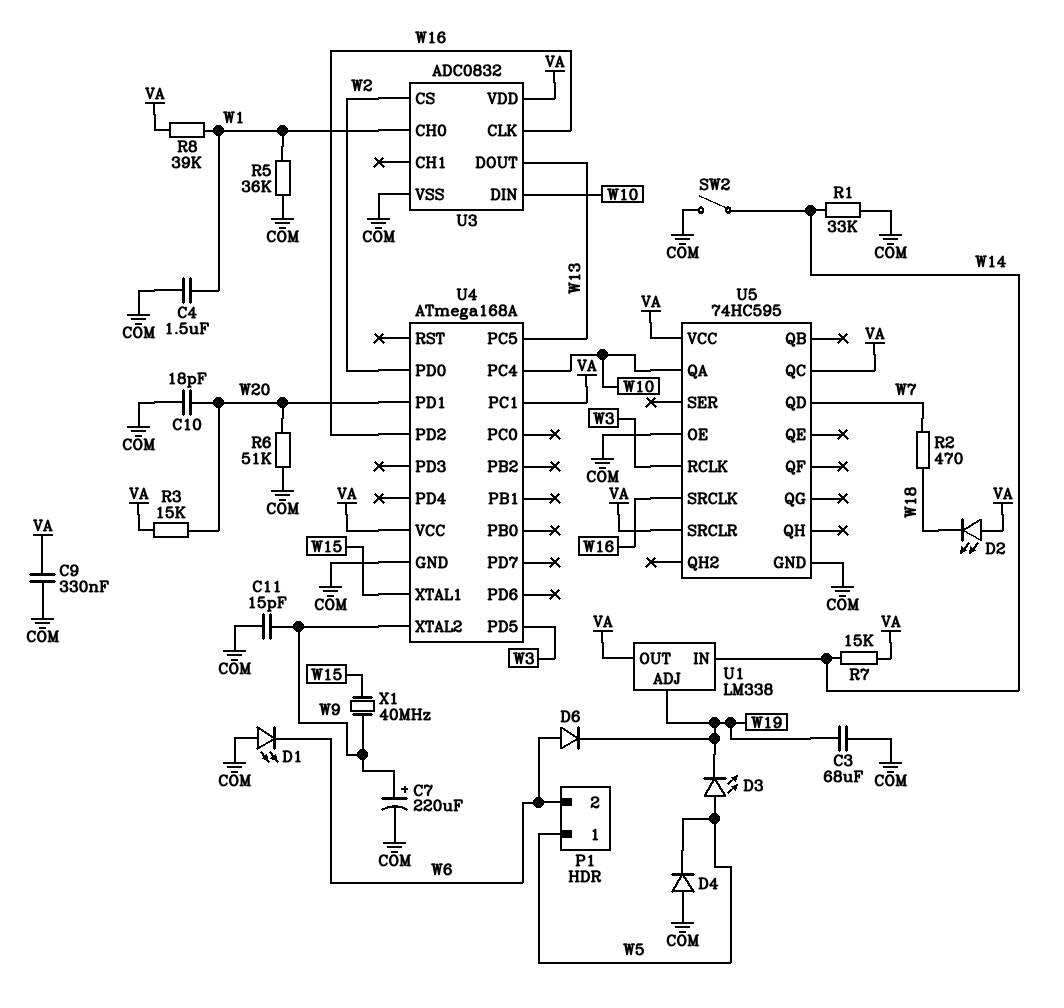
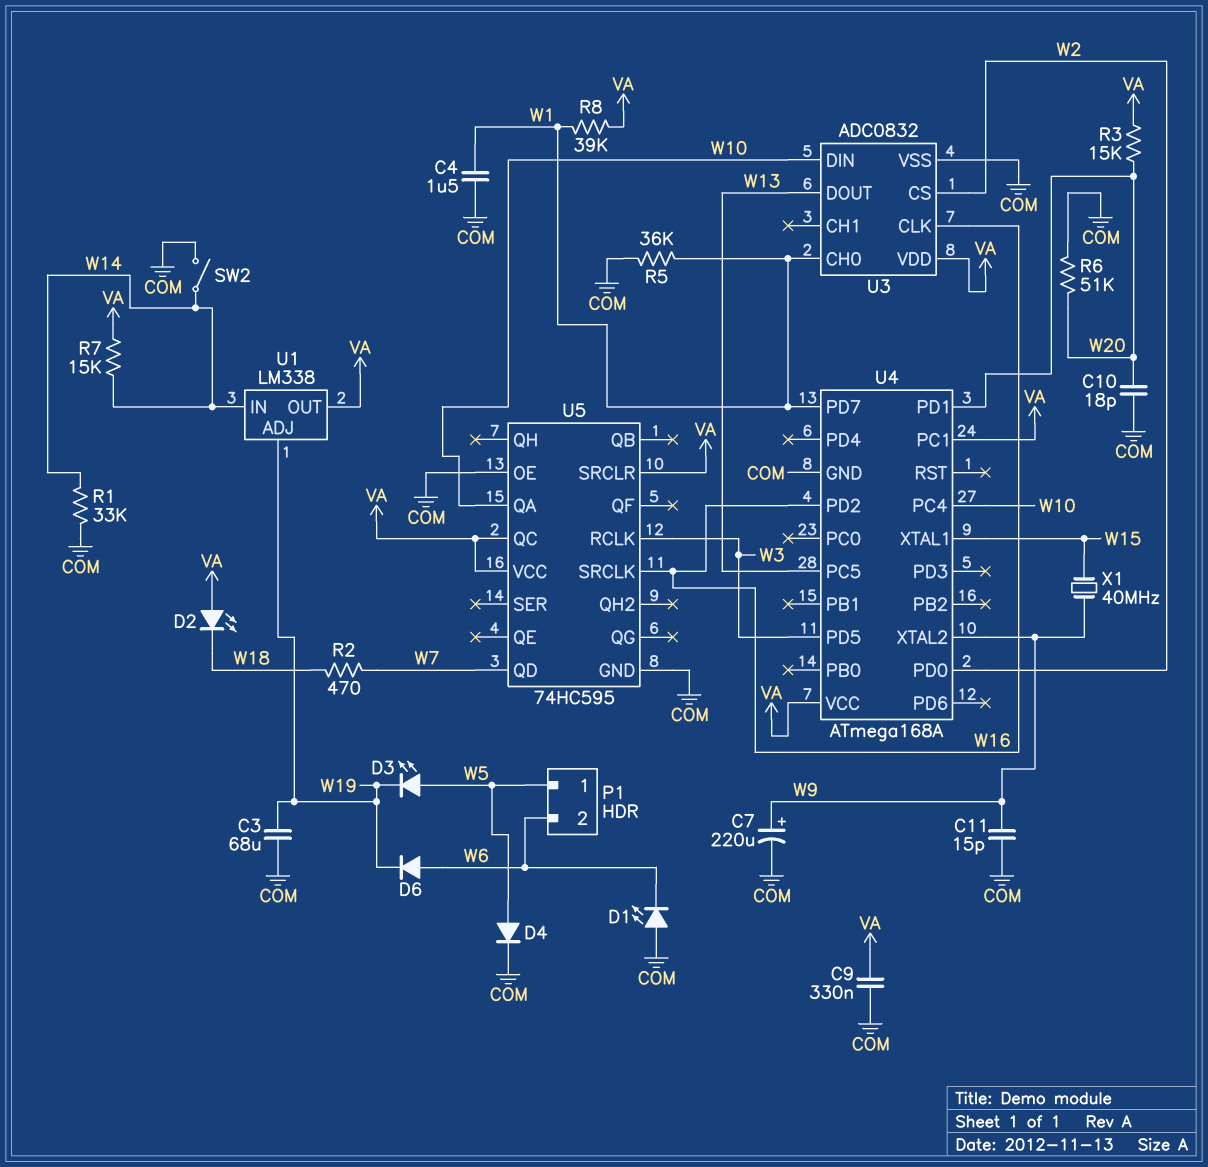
D4: diode (A COM, K W5) -> diode (A W5, K COM)
U4 pin PD7: none -> W1

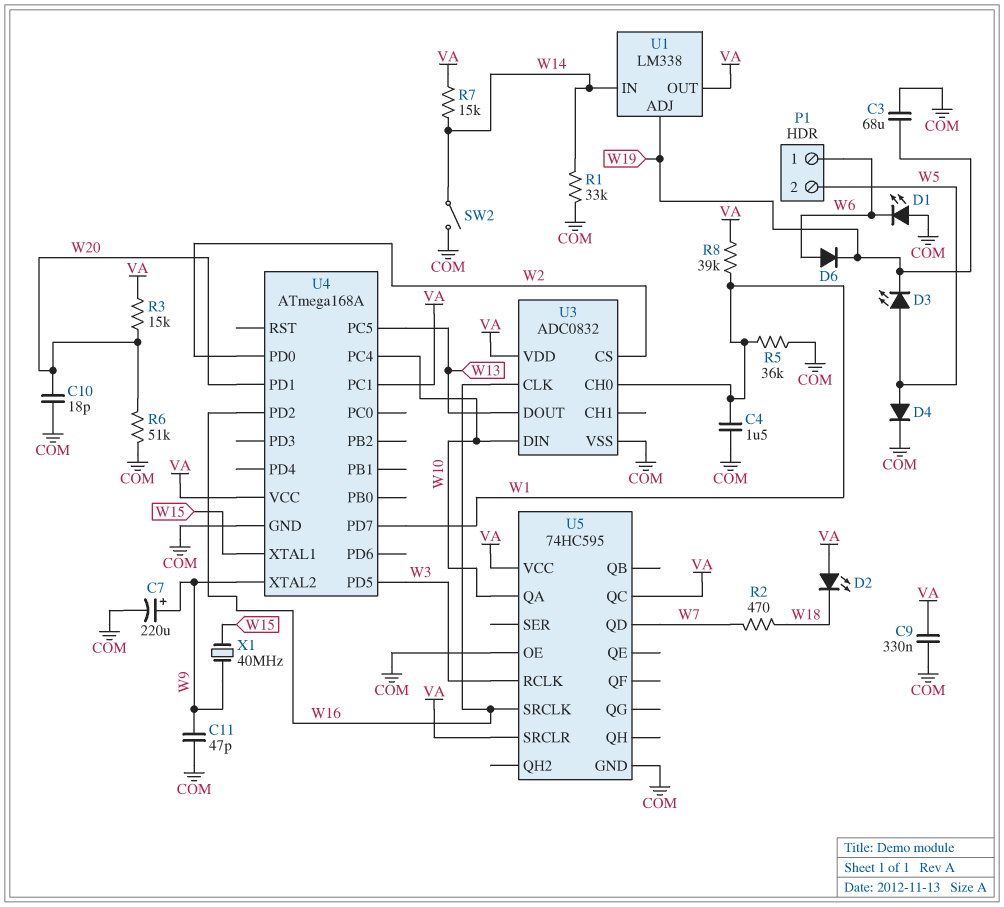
C11: 15pF (COM, W9) -> 47pF (COM, W9)
P1 pin 1: W5 -> W6
P1 pin 2: W6 -> W5

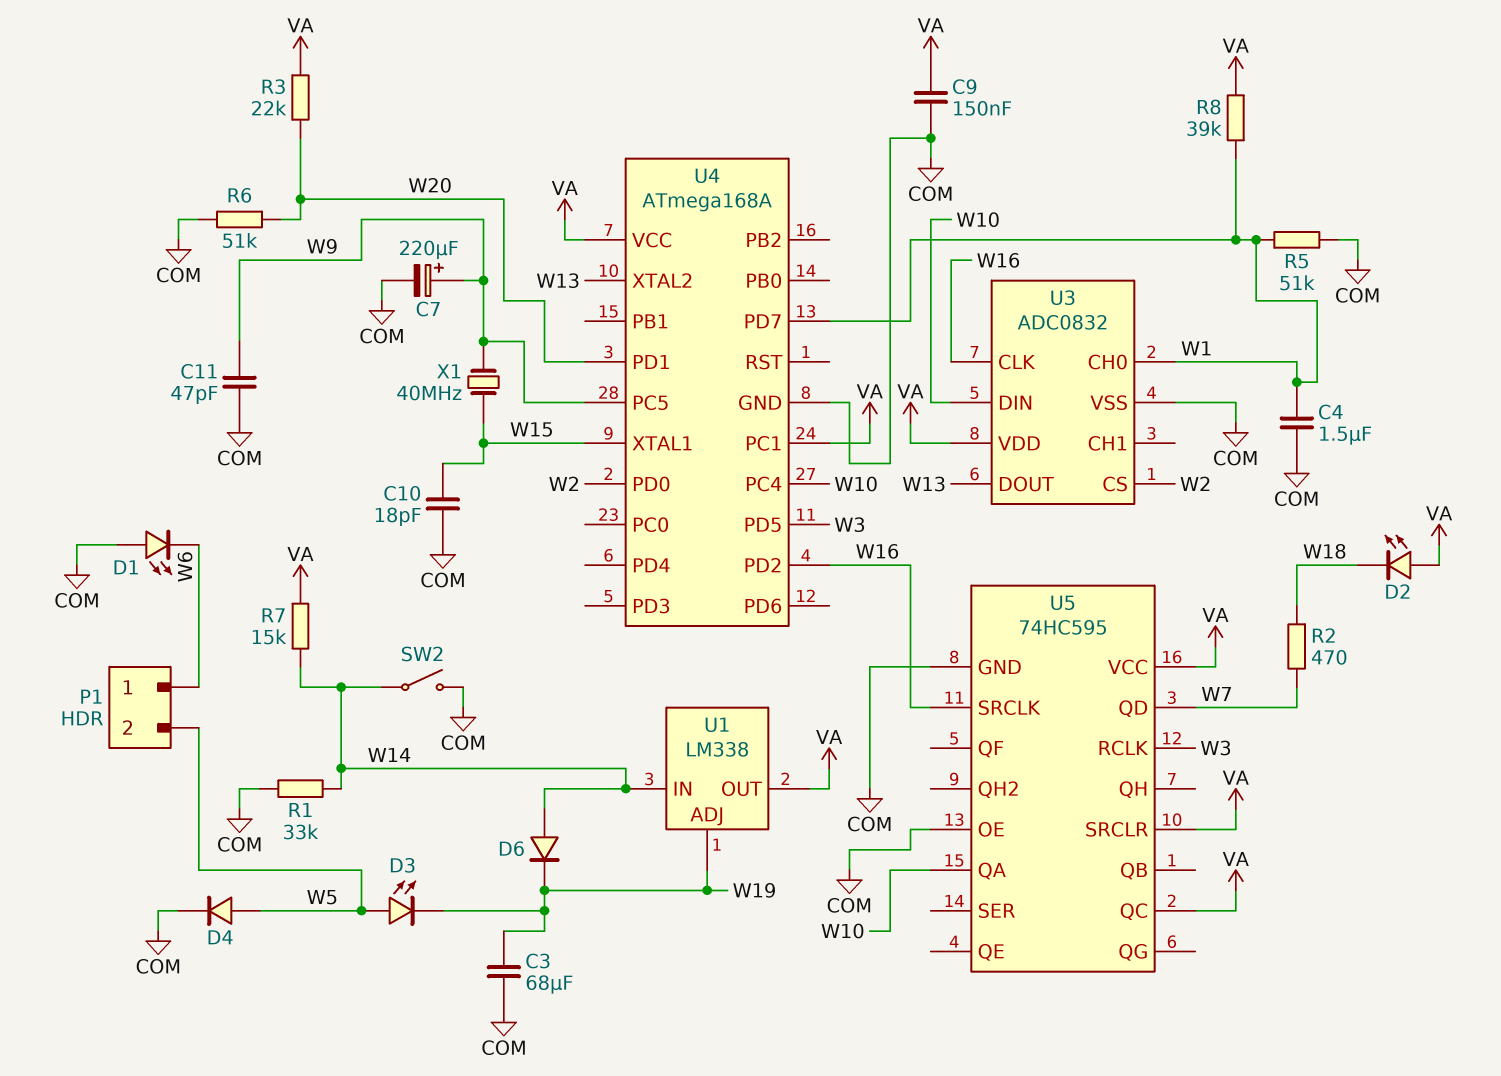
C9: 330nF (COM, VA) -> 150nF (COM, VA)
C10: 18pF (COM, W20) -> 18pF (COM, W15)
D6: diode (A W6, K W19) -> diode (A W14, K W19)
R3: 15k (VA, W20) -> 22k (VA, W20)
R5: 36k (COM, W1) -> 51k (COM, W1)
U4 pin PC5: W13 -> W9
U4 pin XTAL2: W9 -> W13

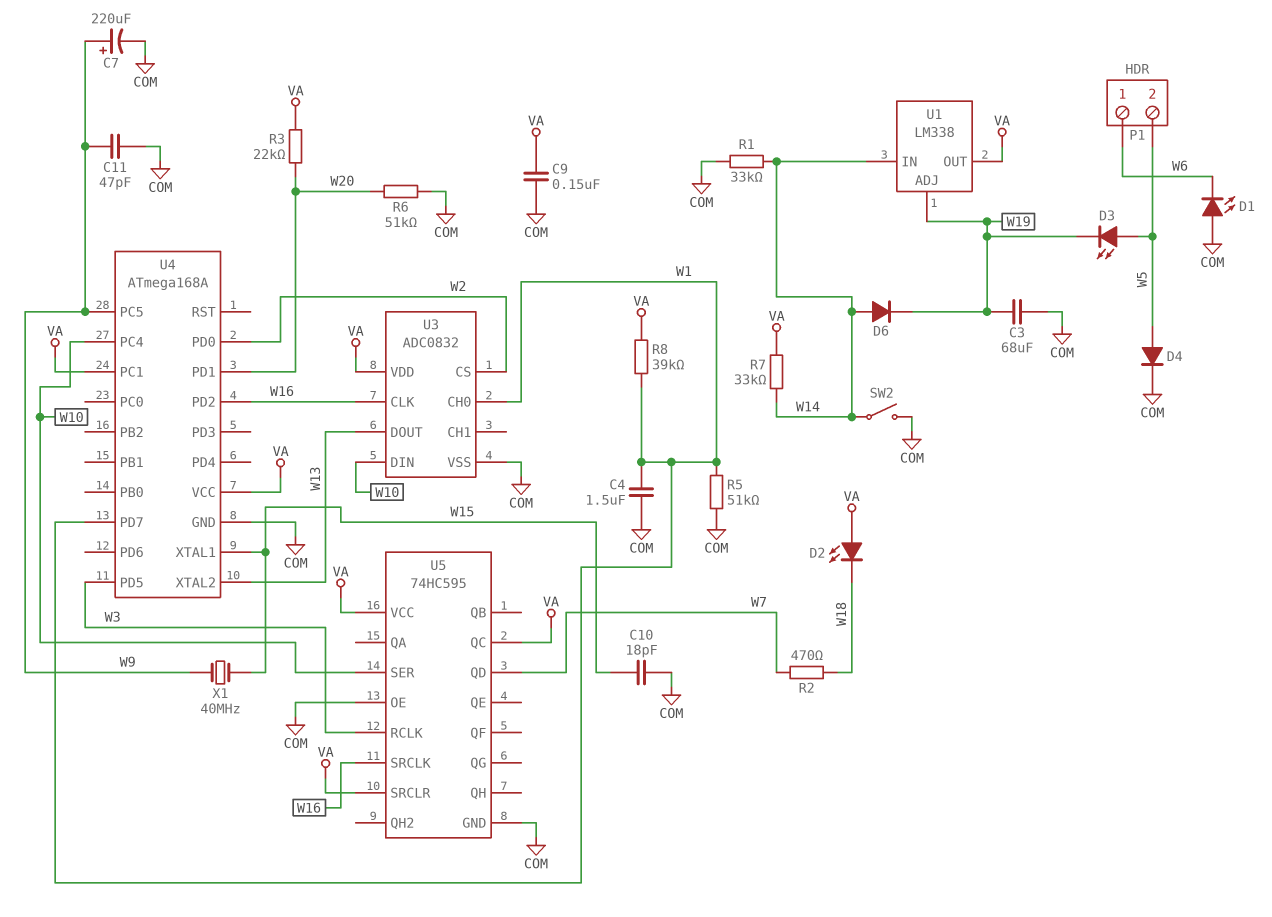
R7: 15k (VA, W14) -> 33k (VA, W14)
U5 pin QA: W10 -> none
U5 pin SER: none -> W10

